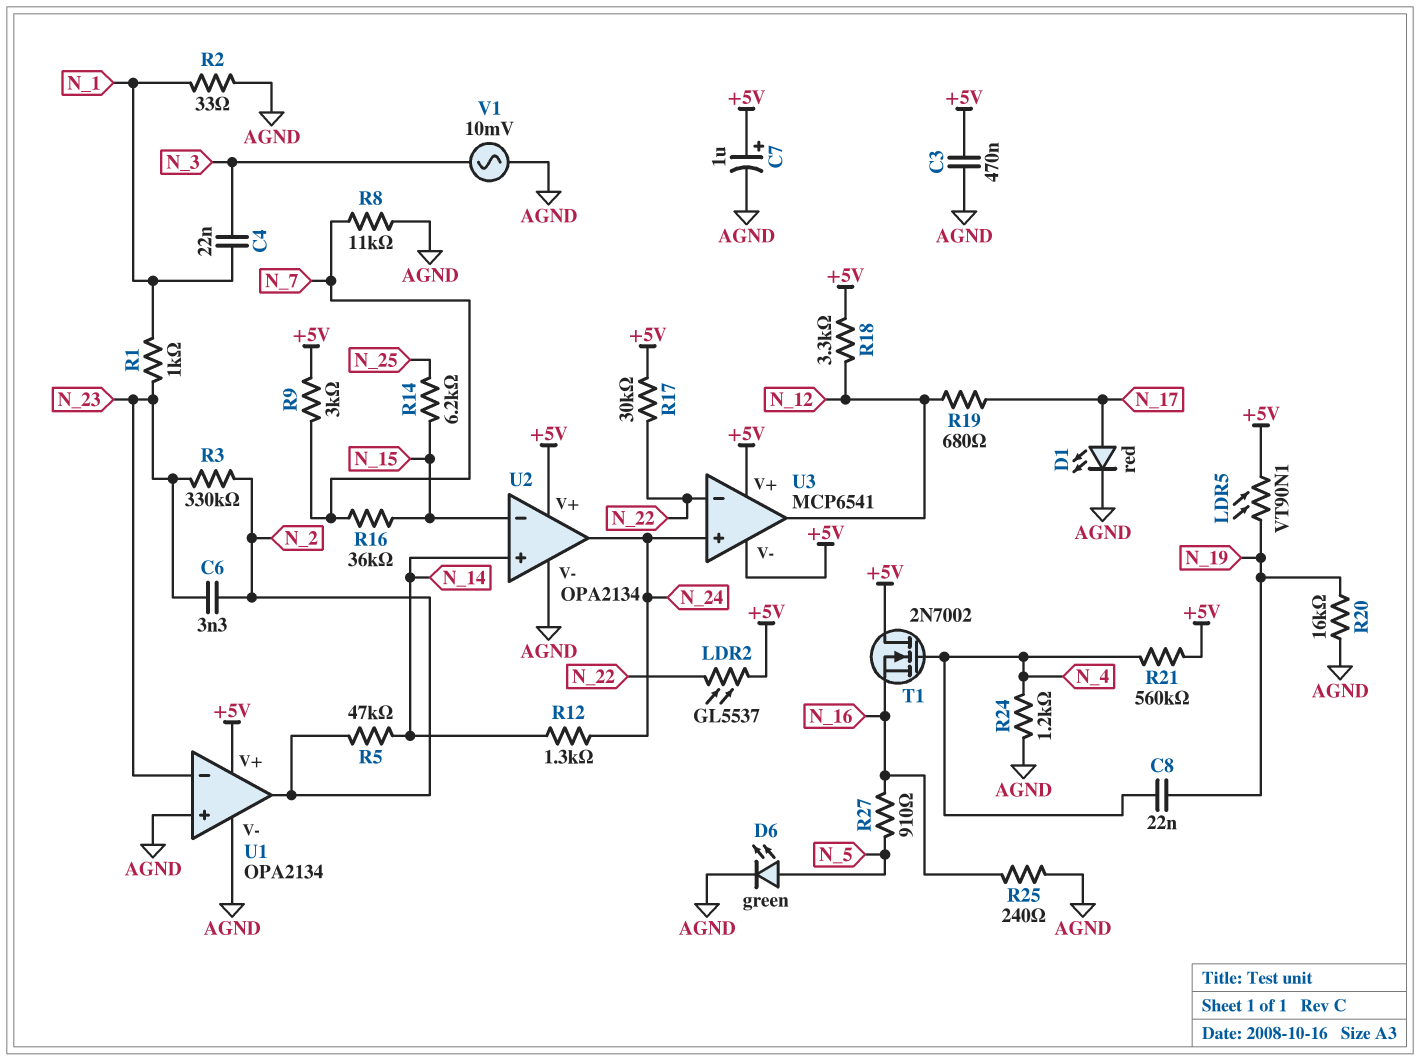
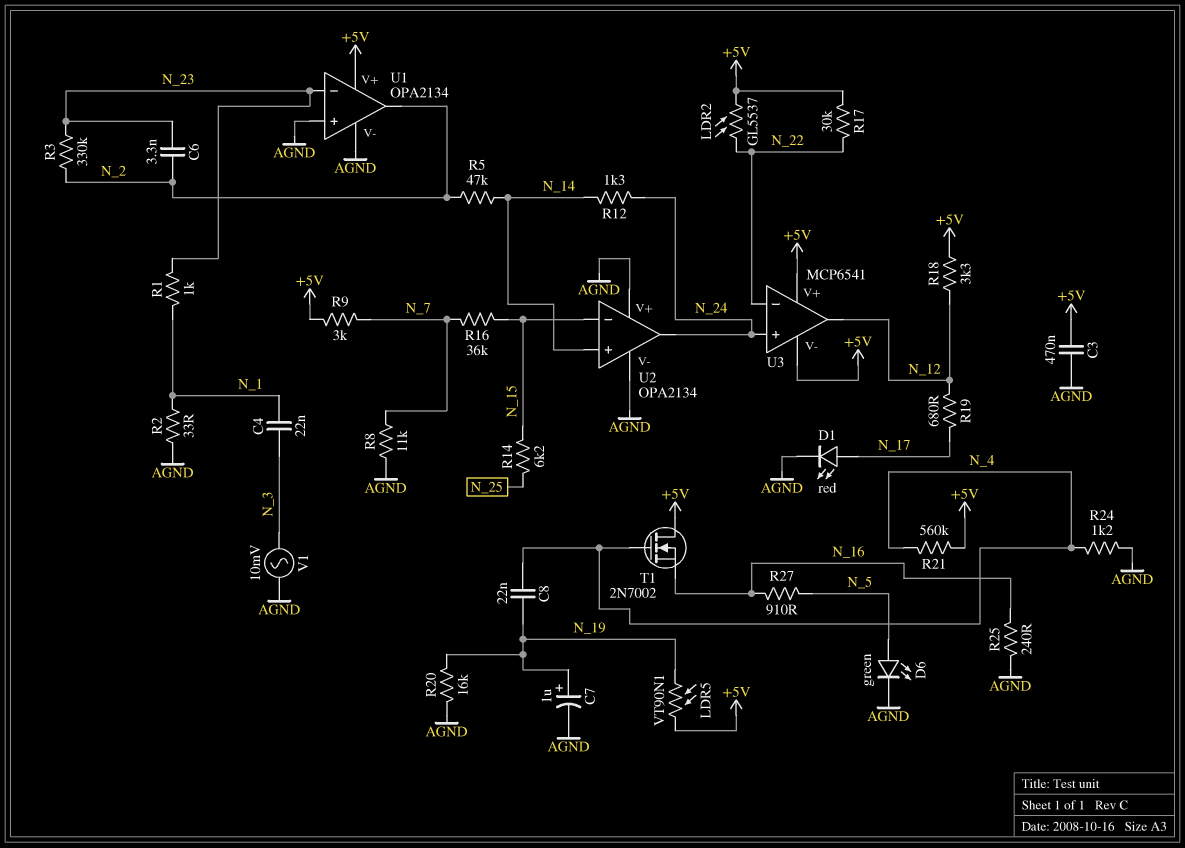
C7: 1uF (plus +5V, minus AGND) -> 1uF (plus N_19, minus AGND)
U2 pin V+: +5V -> AGND

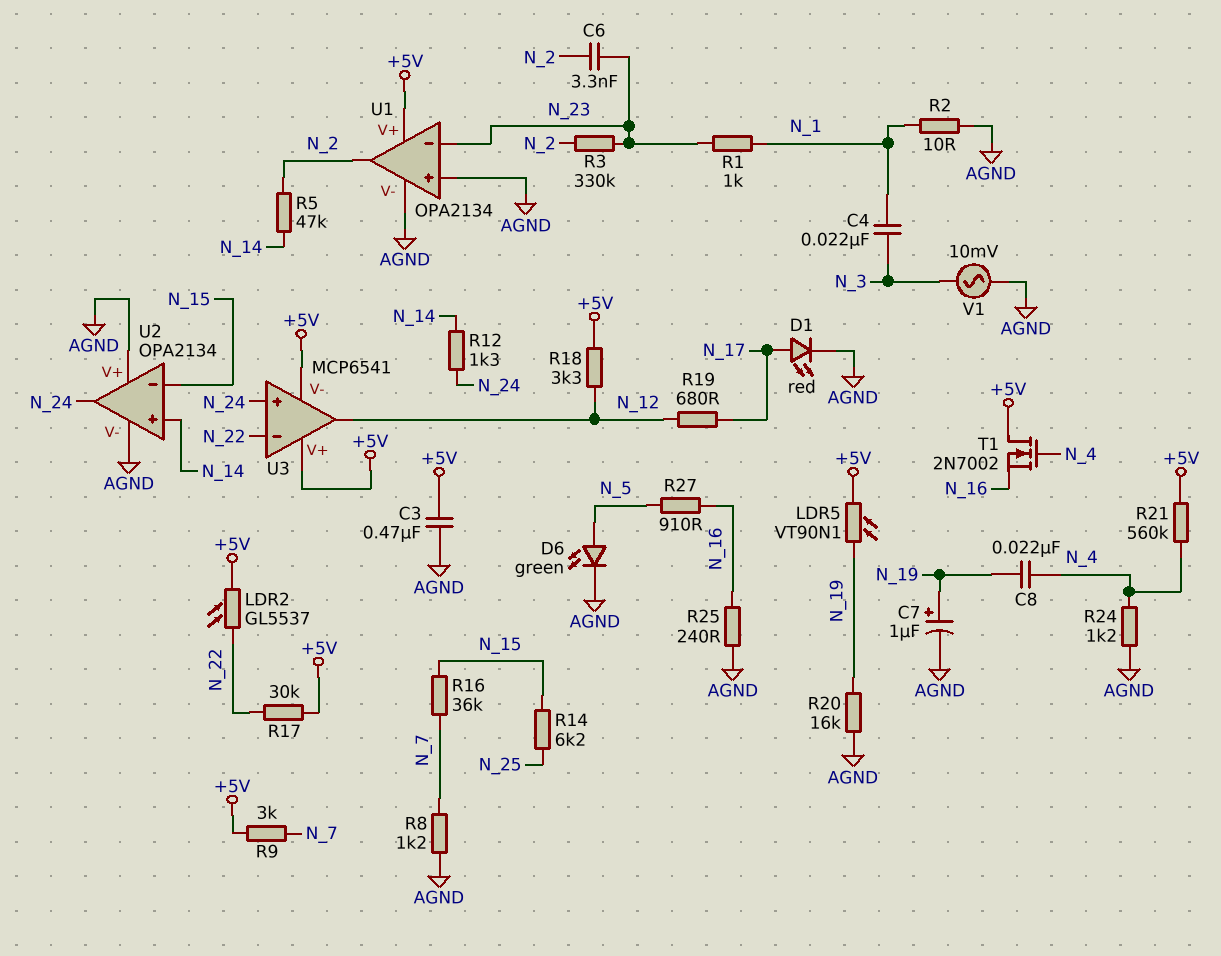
R2: 33 (AGND, N_1) -> 10 (AGND, N_1)
R8: 11k (AGND, N_7) -> 1.2k (AGND, N_7)

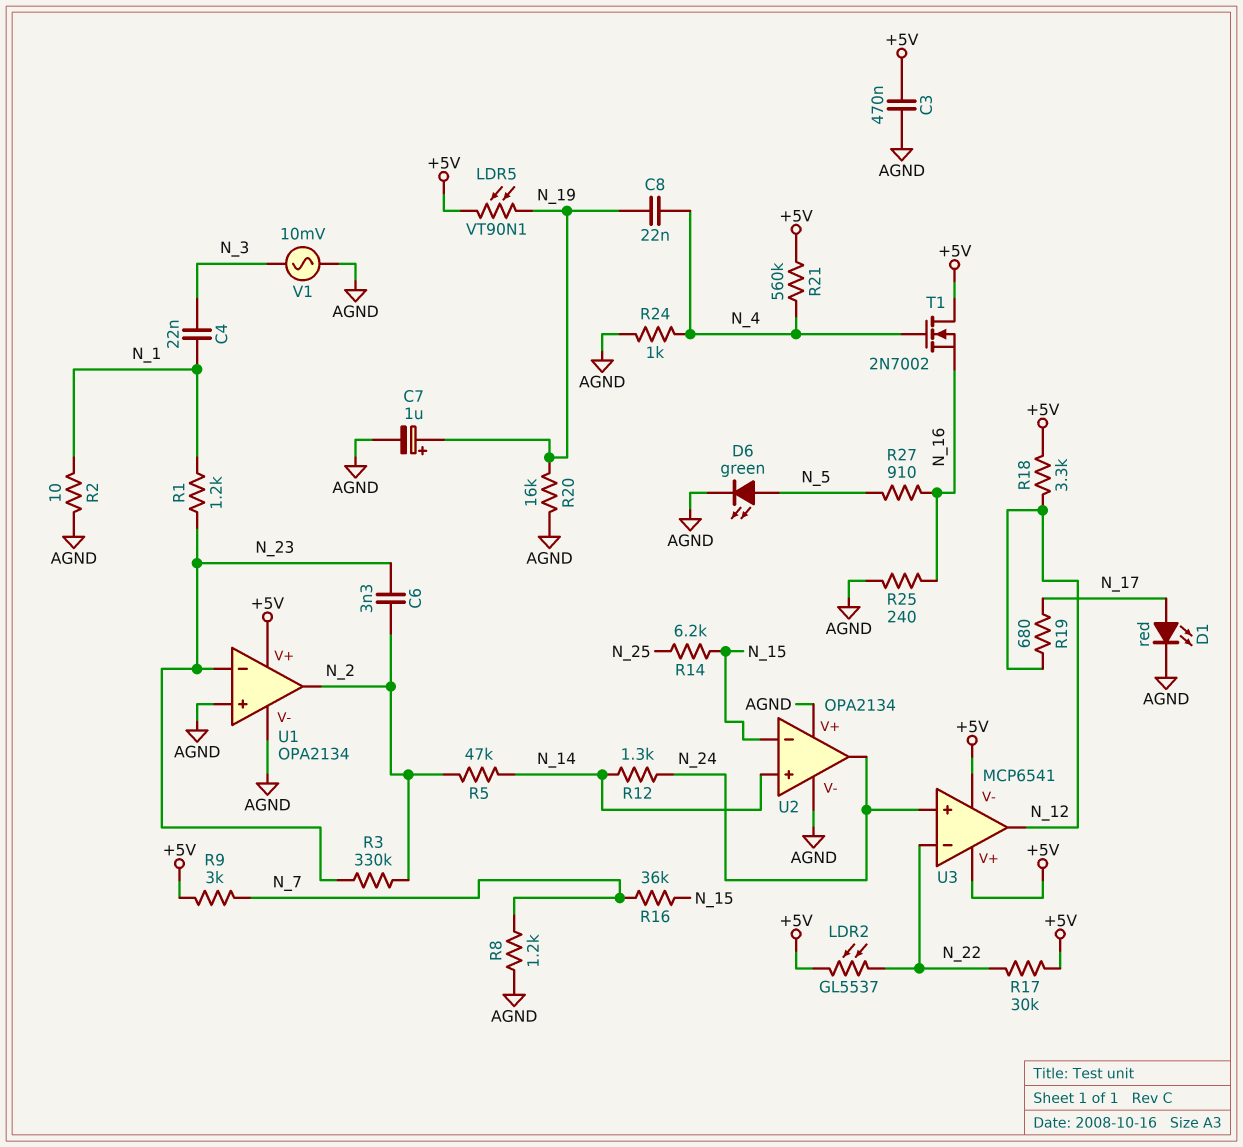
R1: 1k (N_1, N_23) -> 1.2k (N_1, N_23)
R24: 1.2k (AGND, N_4) -> 1k (AGND, N_4)

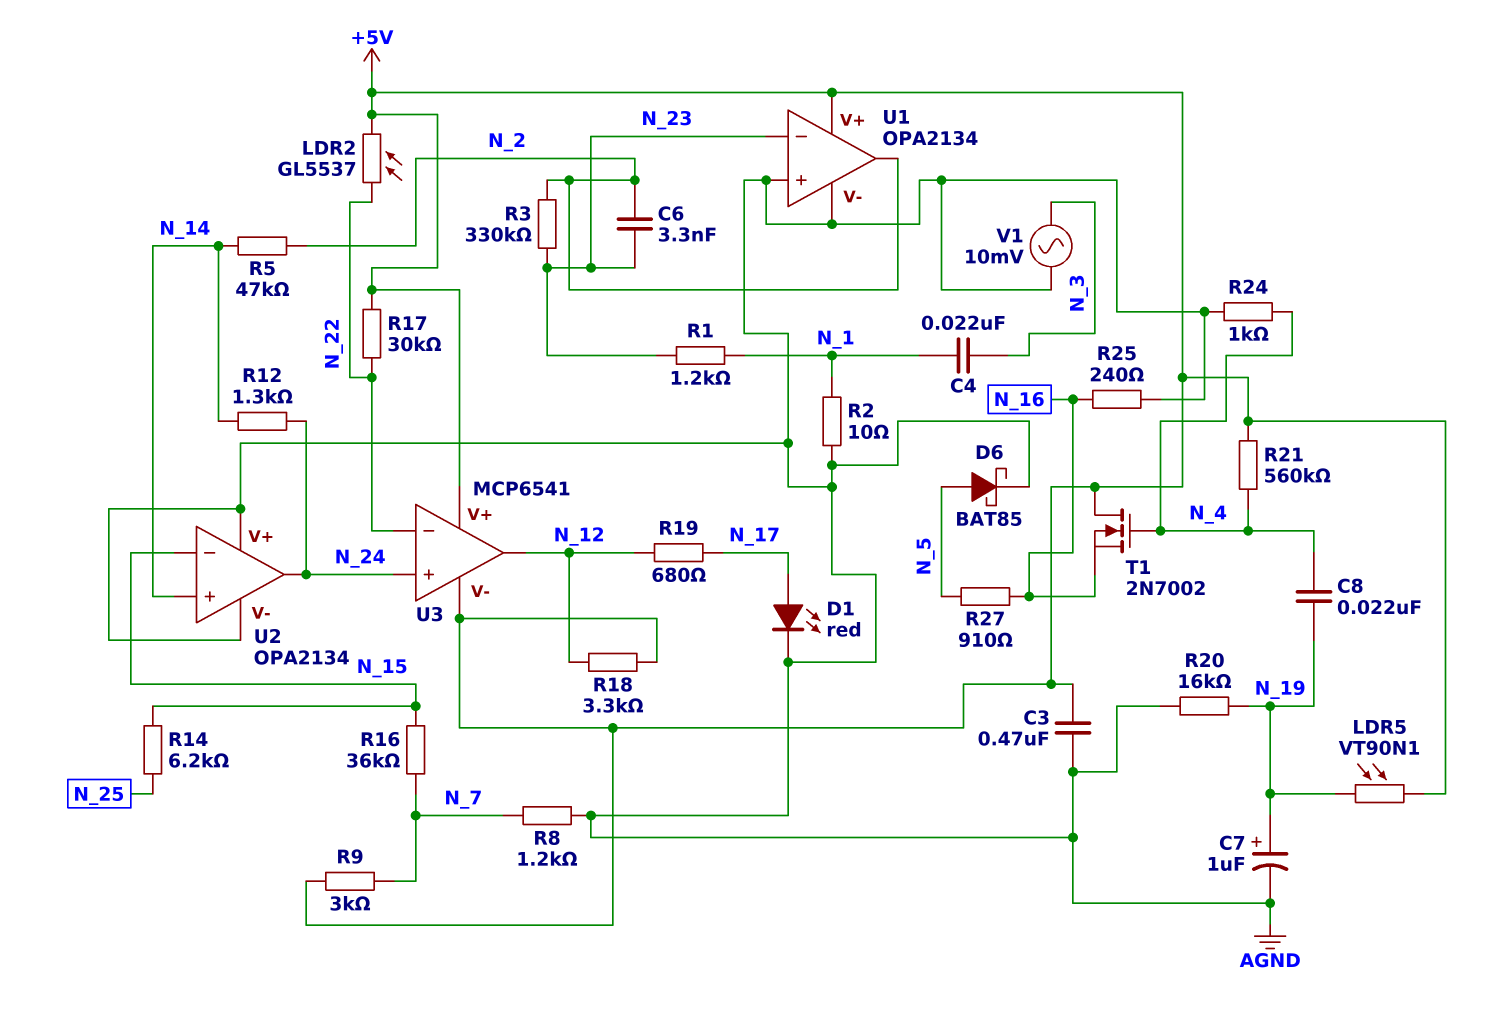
D6: LED green (A N_5, K AGND) -> schottky BAT85 (A N_5, K AGND)

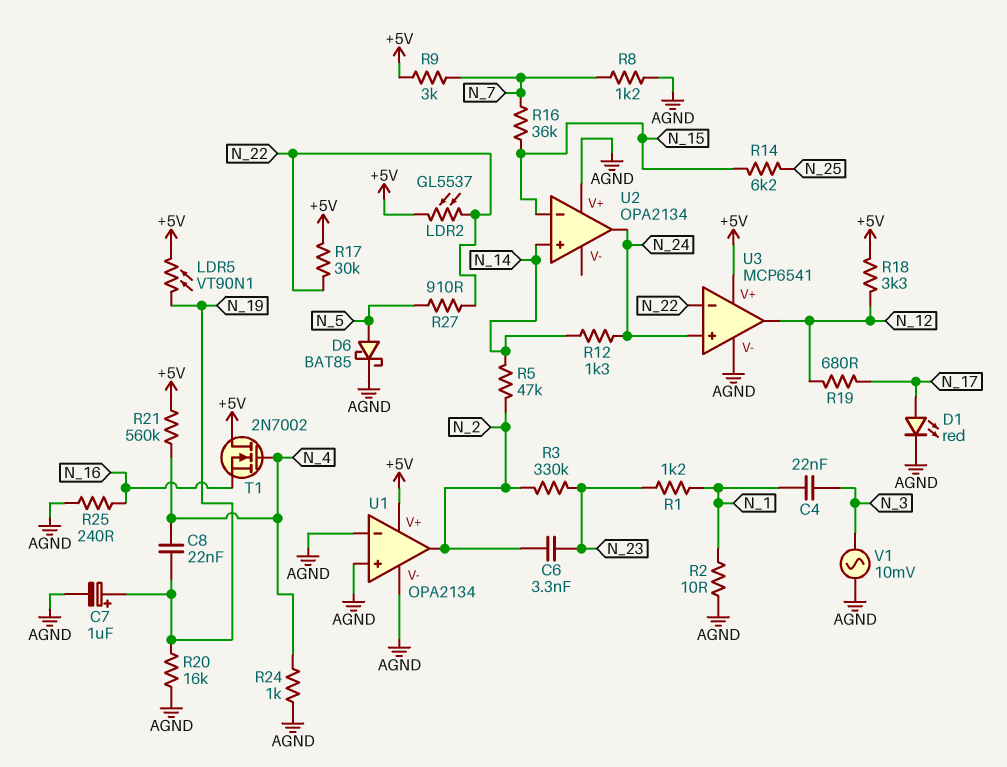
C3: 470nF (+5V, AGND) -> none
R27: 910 (N_5, N_16) -> 910 (N_5, N_22)
U1 pin in-: N_23 -> AGND
U2 pin V-: AGND -> none
U3 pin V-: +5V -> AGND

